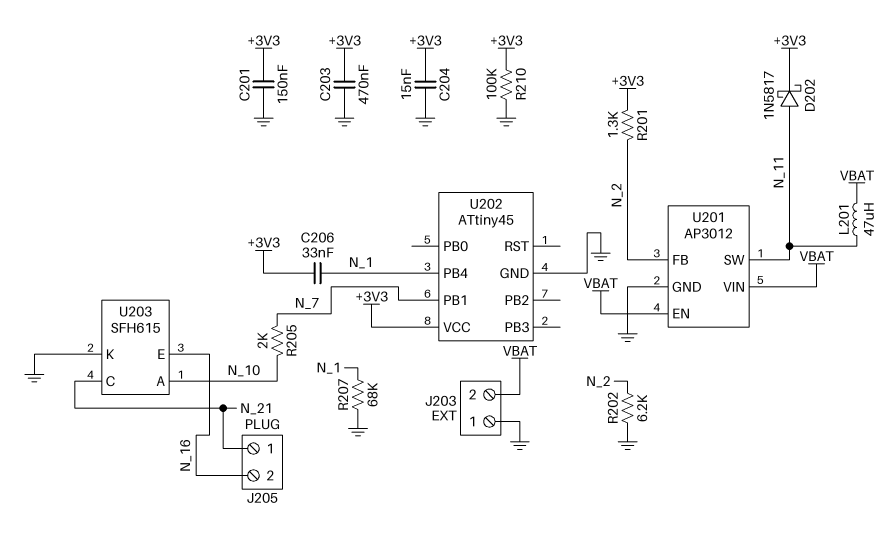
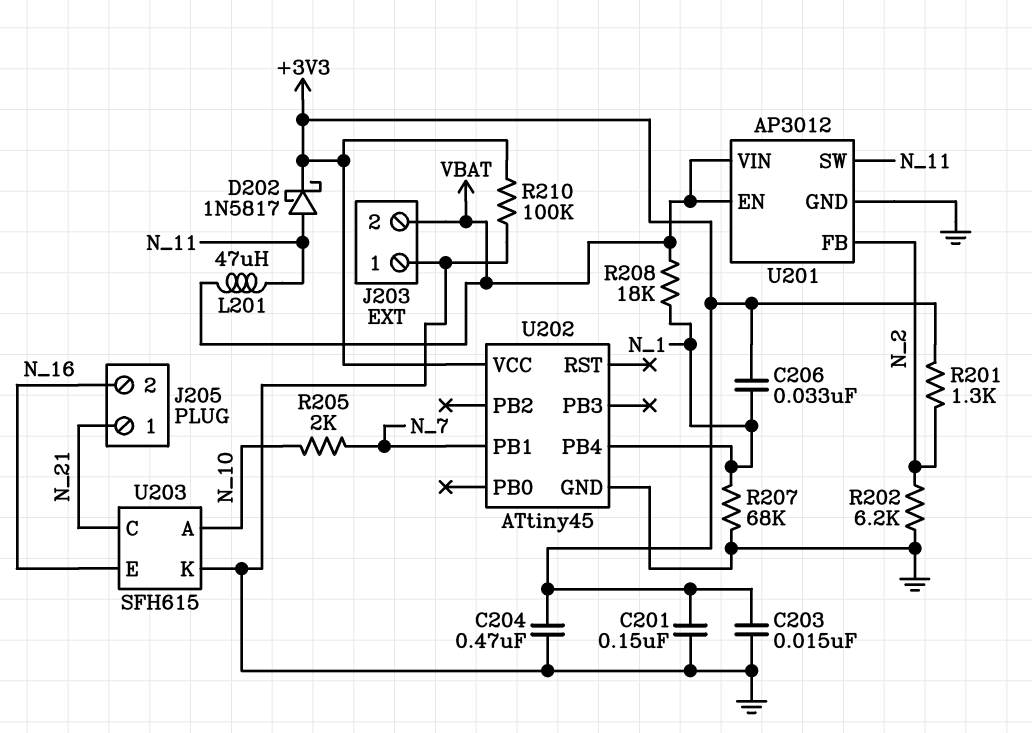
C203: 470nF (+3V3, GND) -> 15nF (+3V3, GND)
C204: 15nF (+3V3, GND) -> 470nF (+3V3, GND)
R208: none -> 18k (N_1, VBAT)

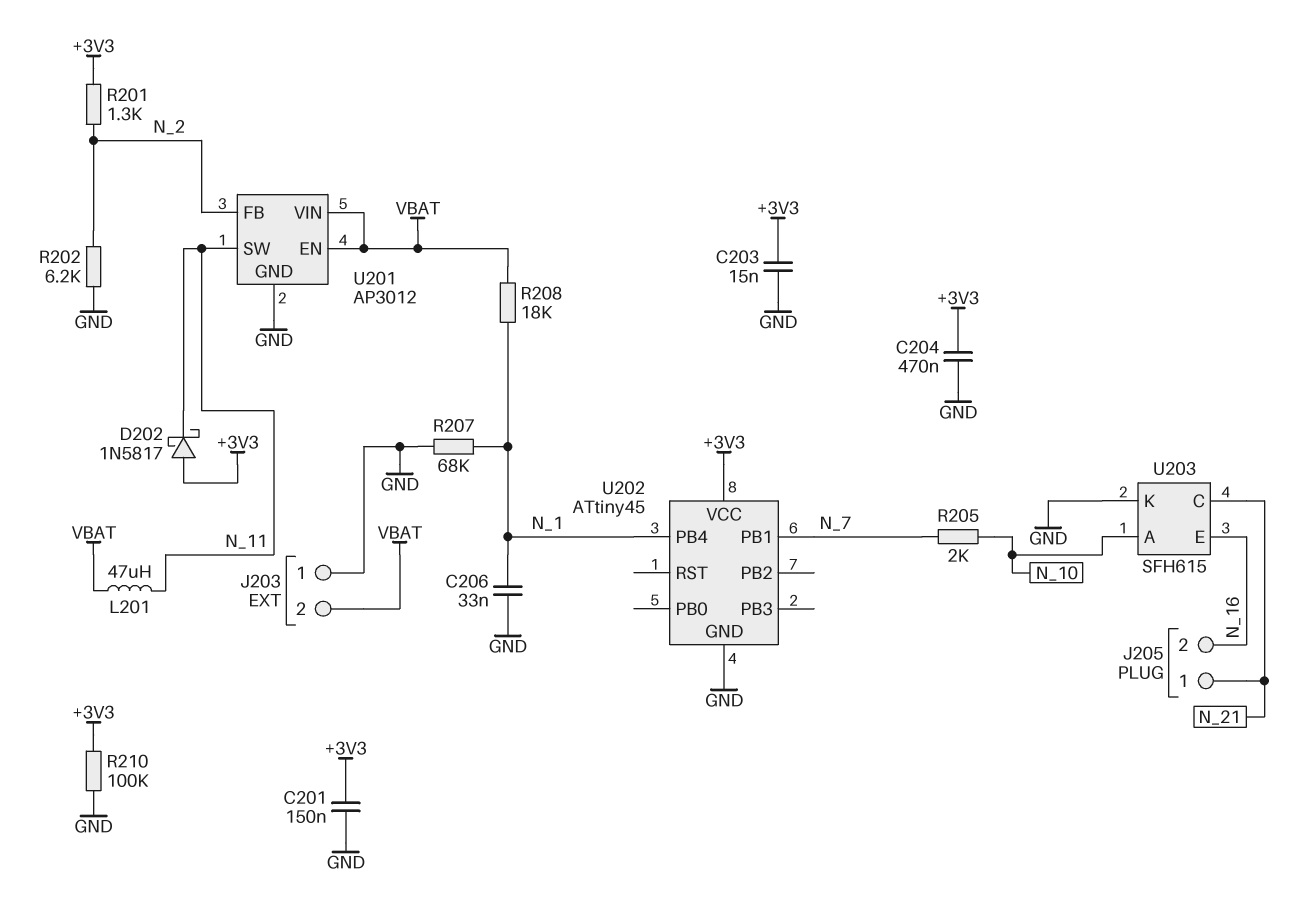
C206: 33nF (+3V3, N_1) -> 33nF (GND, N_1)
D202: schottky 1N5817 (A N_11, K +3V3) -> schottky 1N5817 (A +3V3, K N_11)

